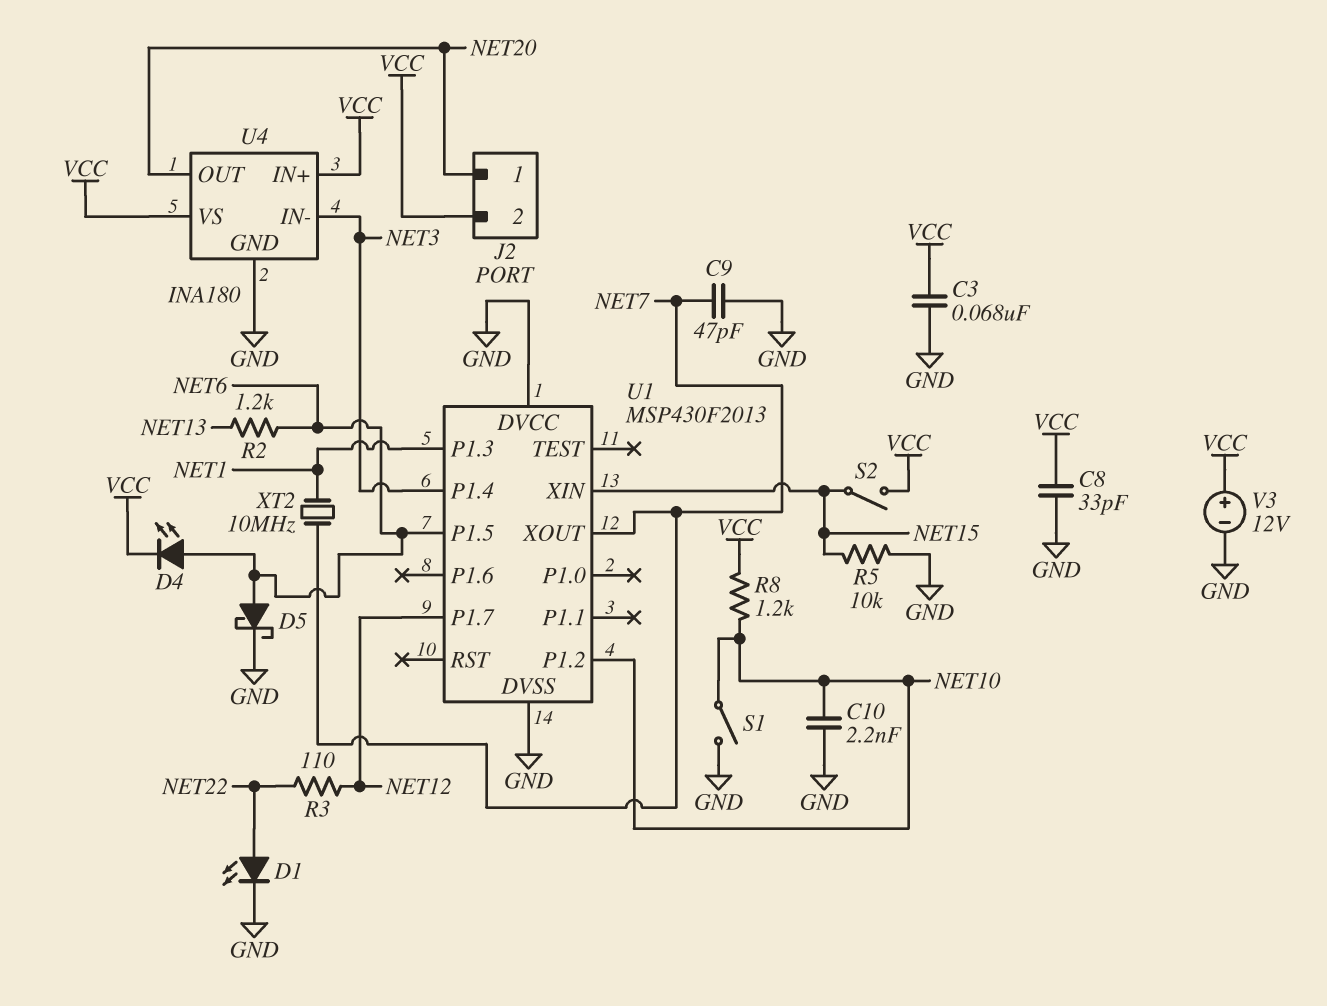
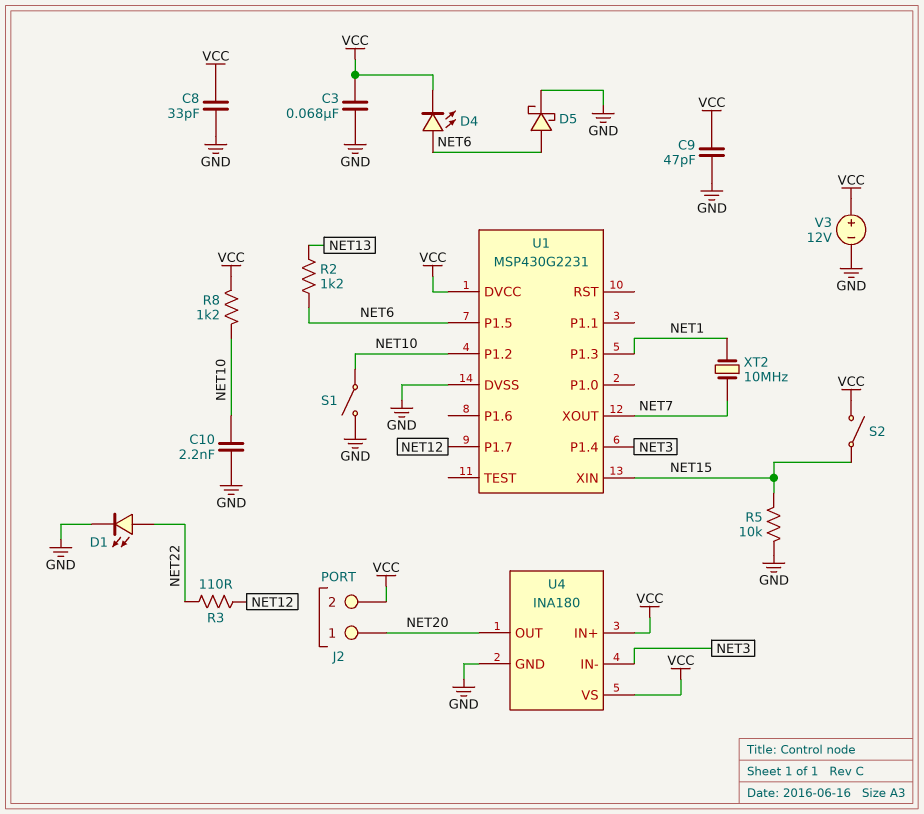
C9: 47pF (GND, NET7) -> 47pF (GND, VCC)
U1: MSP430F2013 -> MSP430G2231
U1 pin DVCC: GND -> VCC

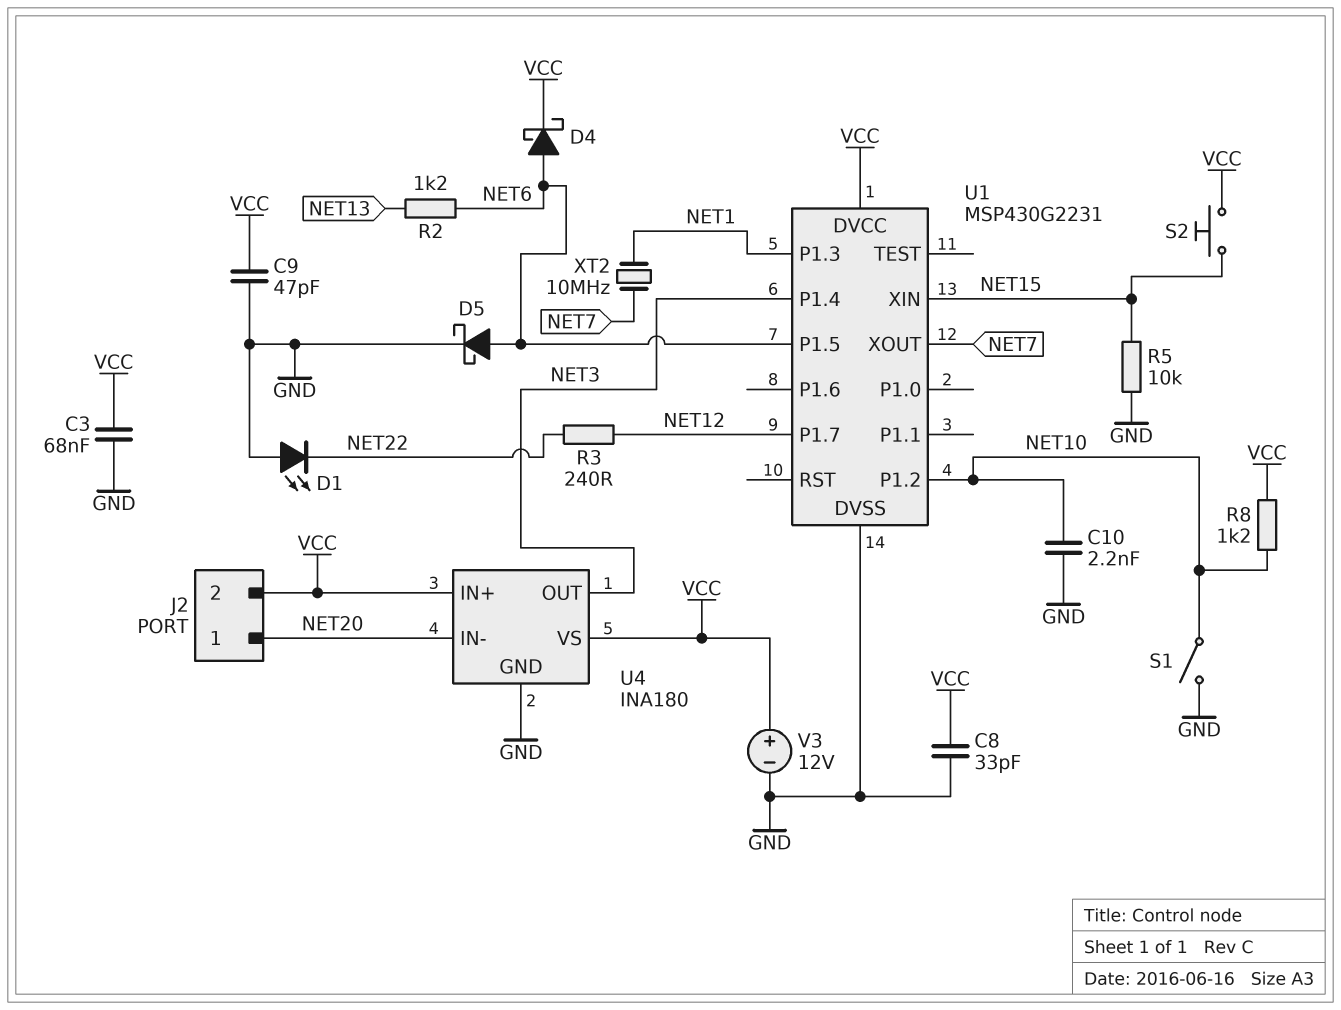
D1: LED (A NET22, K GND) -> LED (A GND, K NET22)
D4: LED (A NET6, K VCC) -> schottky (A NET6, K VCC)
R3: 110 (NET12, NET22) -> 240 (NET12, NET22)
S2: switch (NET15, VCC) -> button (NET15, VCC)
U4 pin IN-: NET3 -> NET20
U4 pin OUT: NET20 -> NET3

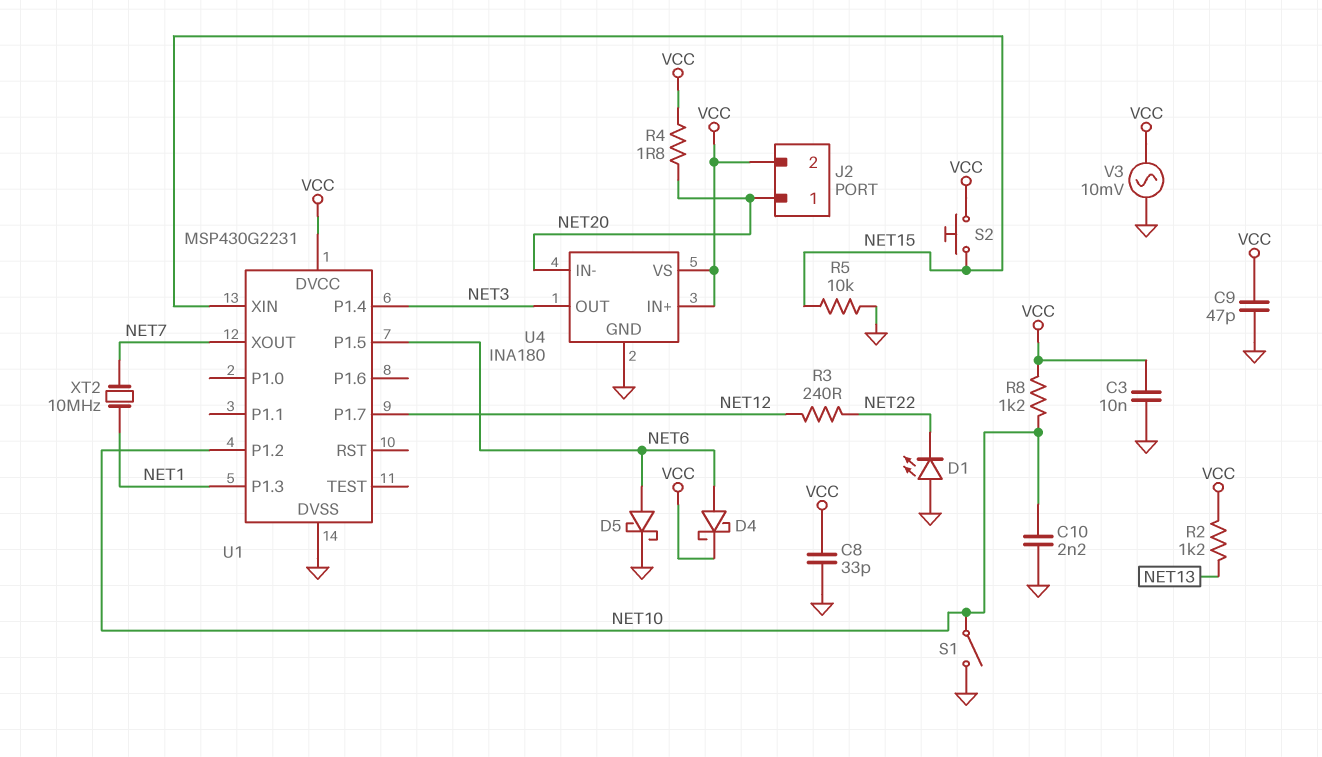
C3: 68nF (GND, VCC) -> 10nF (GND, VCC)
R2: 1.2k (NET6, NET13) -> 1.2k (NET13, VCC)
R4: none -> 1.8 (NET20, VCC)
V3: 12V (plus VCC, minus GND) -> AC 10mV (GND, VCC)

